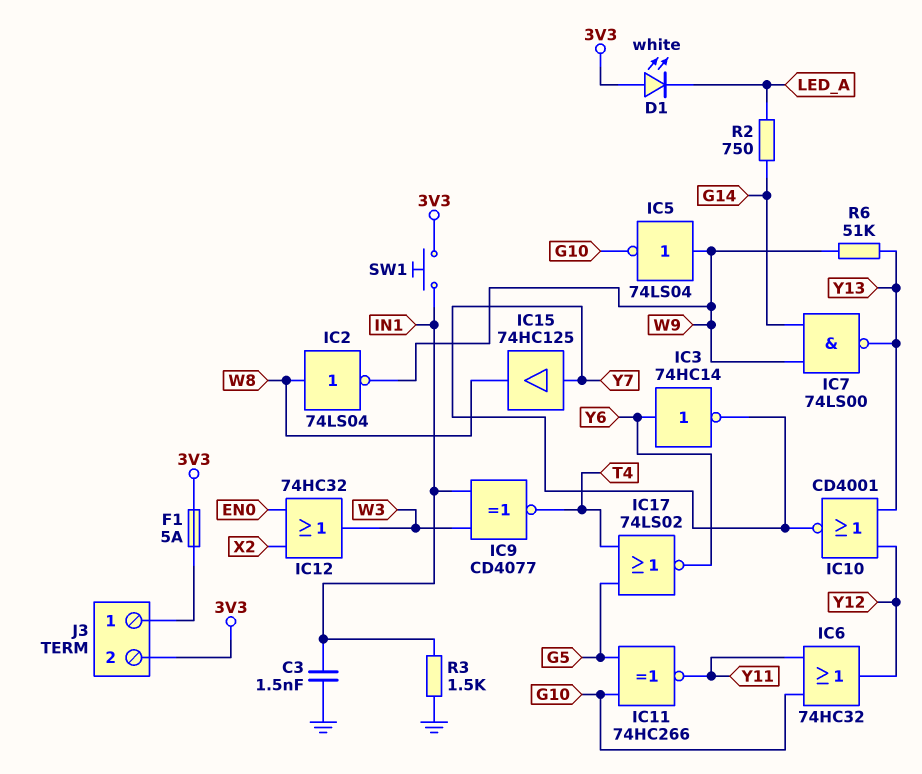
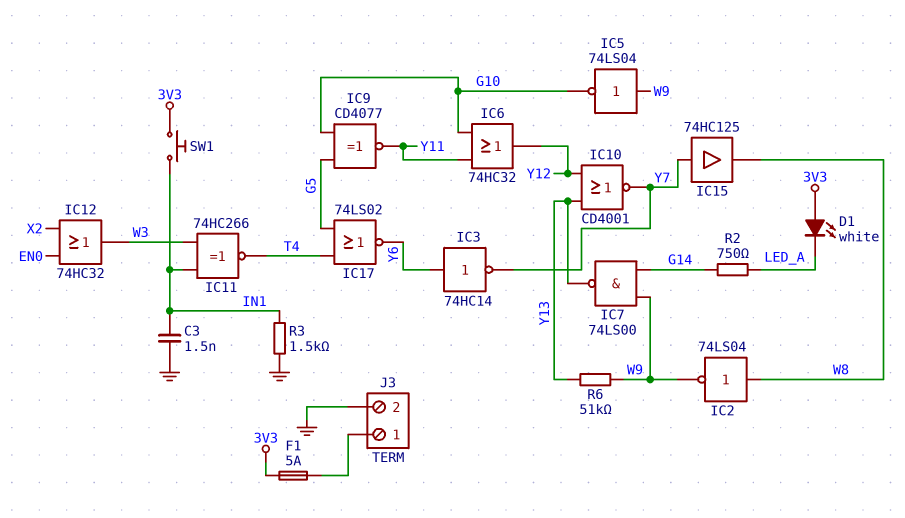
IC9: XNOR CD4077 (in IN1, in W3, out T4) -> XNOR CD4077 (in G5, in G10, out Y11)
IC11: XNOR 74HC266 (in G5, in G10, out Y11) -> XNOR 74HC266 (in IN1, in W3, out T4)
J3 pin 2: 3V3 -> GND

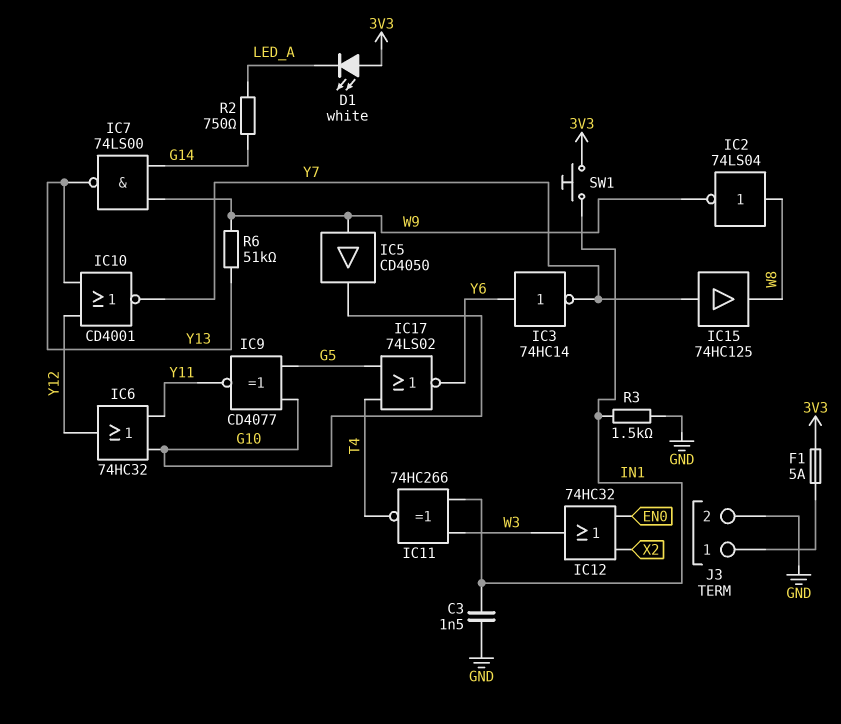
IC5: NOT 74LS04 (in W9, out G10) -> buffer CD4050 (in W9, out G10)

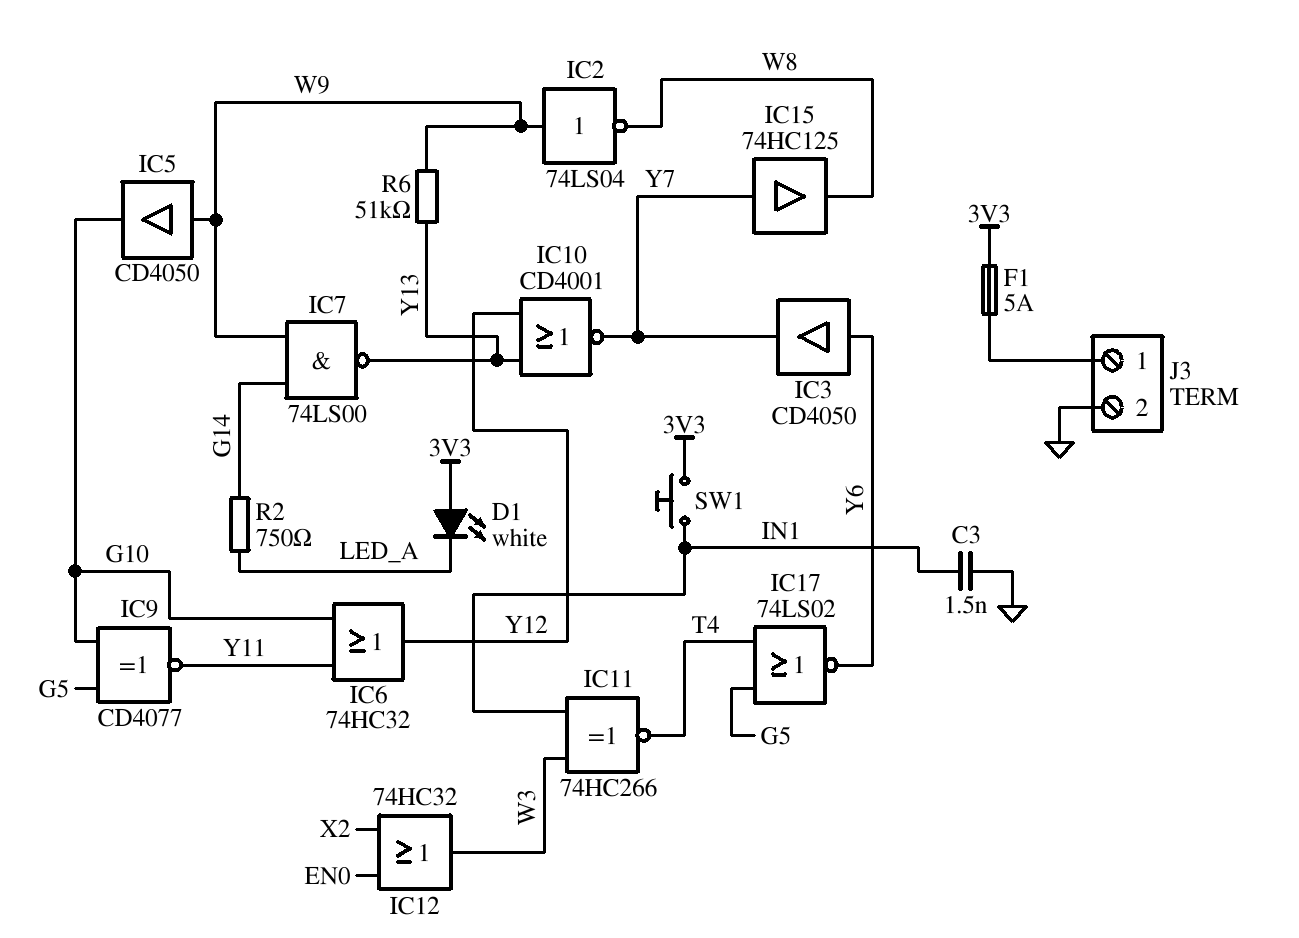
IC2: NOT 74LS04 (in W8, out W9) -> NOT 74LS04 (in W9, out W8)
IC3: NOT 74HC14 (in Y6, out Y7) -> buffer CD4050 (in Y6, out Y7)
R3: 1.5k (GND, IN1) -> none

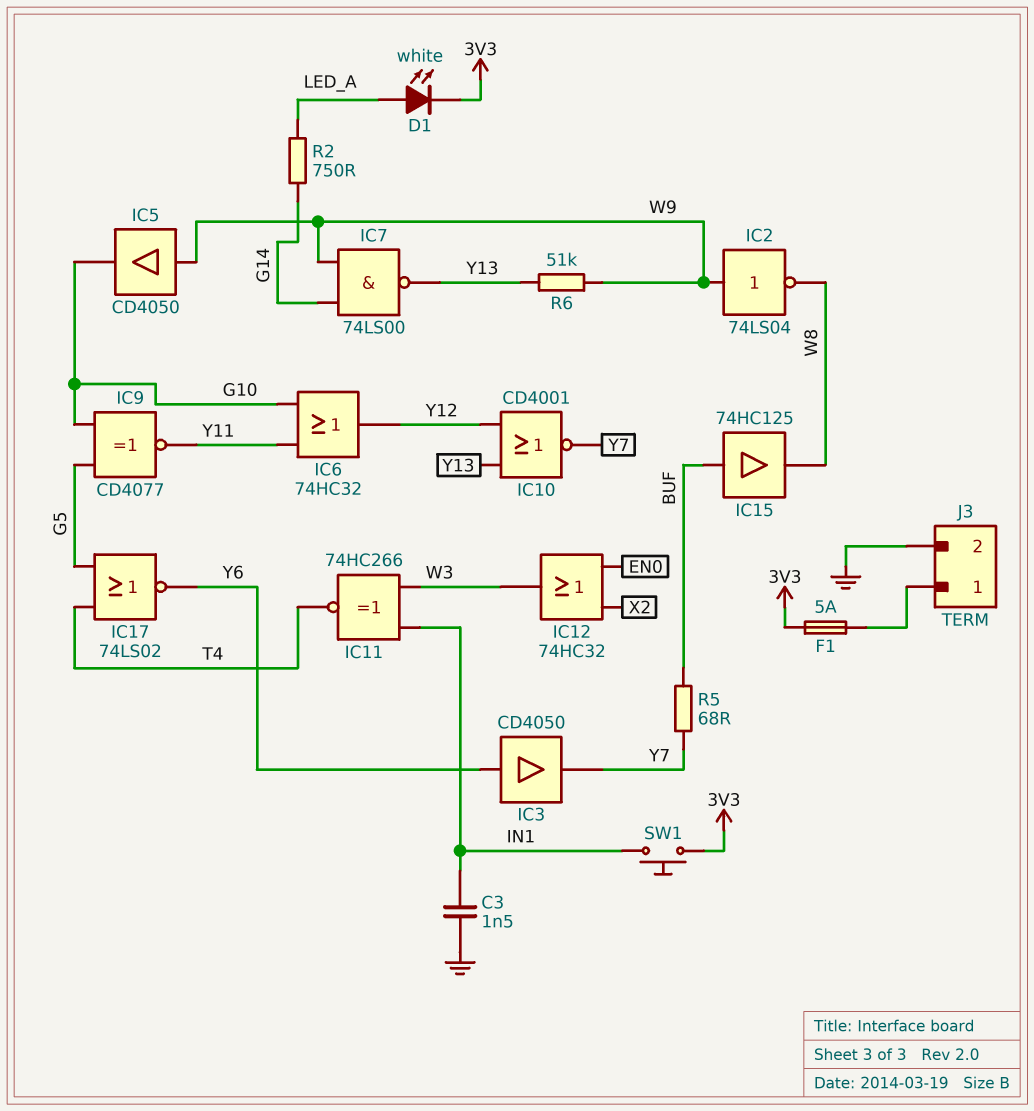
D1: LED white (A 3V3, K LED_A) -> LED white (A LED_A, K 3V3)
IC15: buffer 74HC125 (in Y7, out W8) -> buffer 74HC125 (in BUF, out W8)
R5: none -> 68 (BUF, Y7)

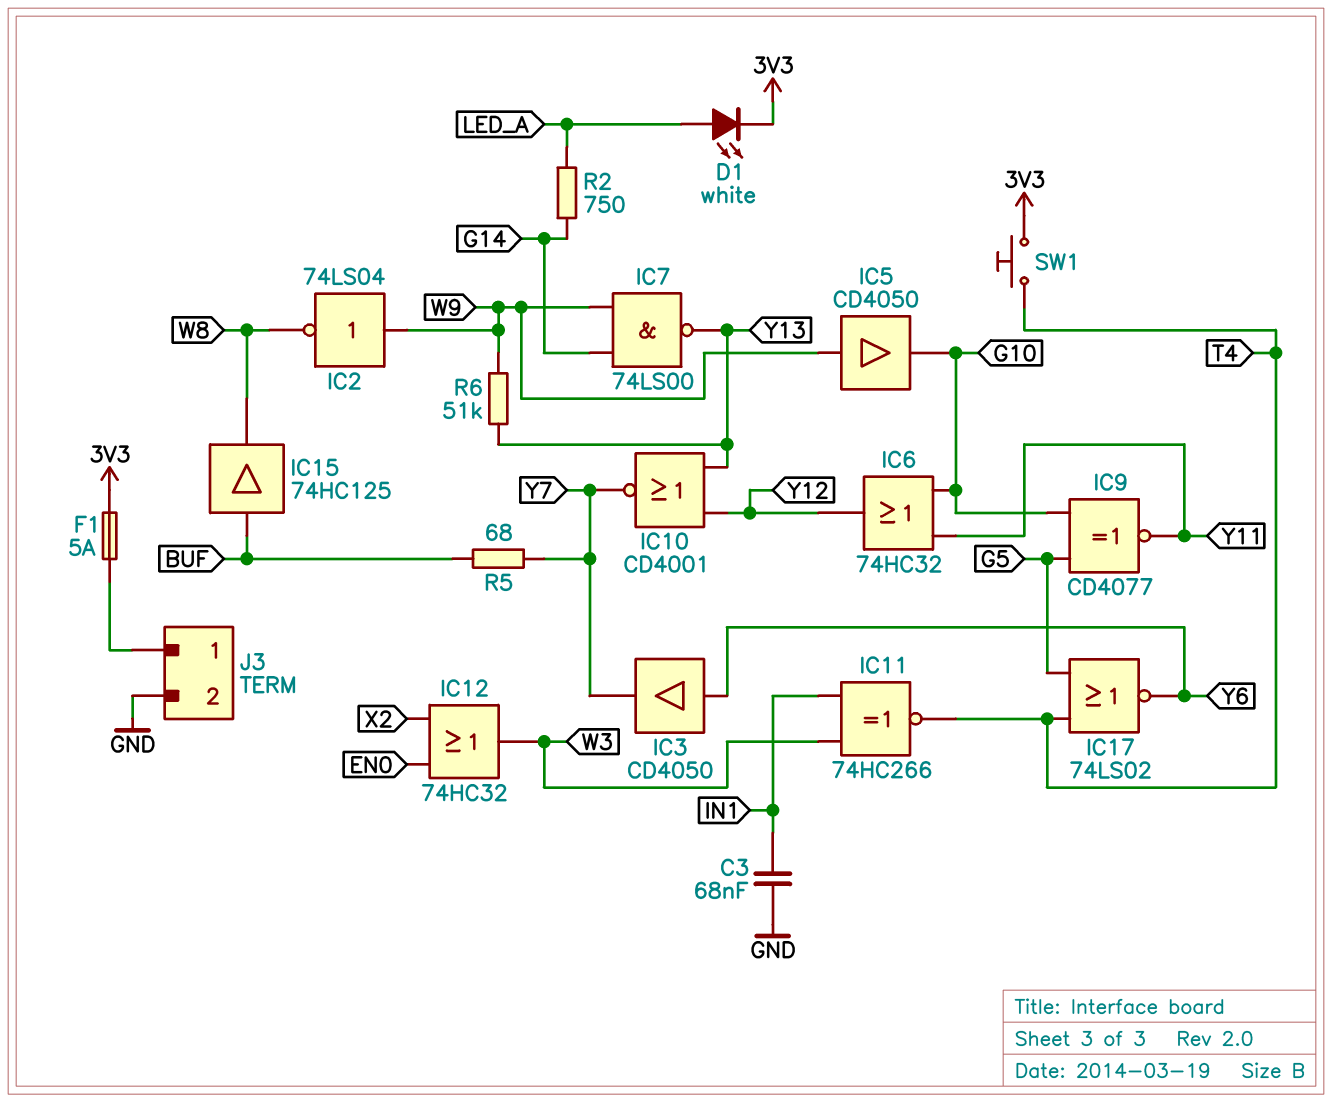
C3: 1.5nF (GND, IN1) -> 68nF (GND, IN1)
SW1: button (3V3, IN1) -> button (3V3, T4)

